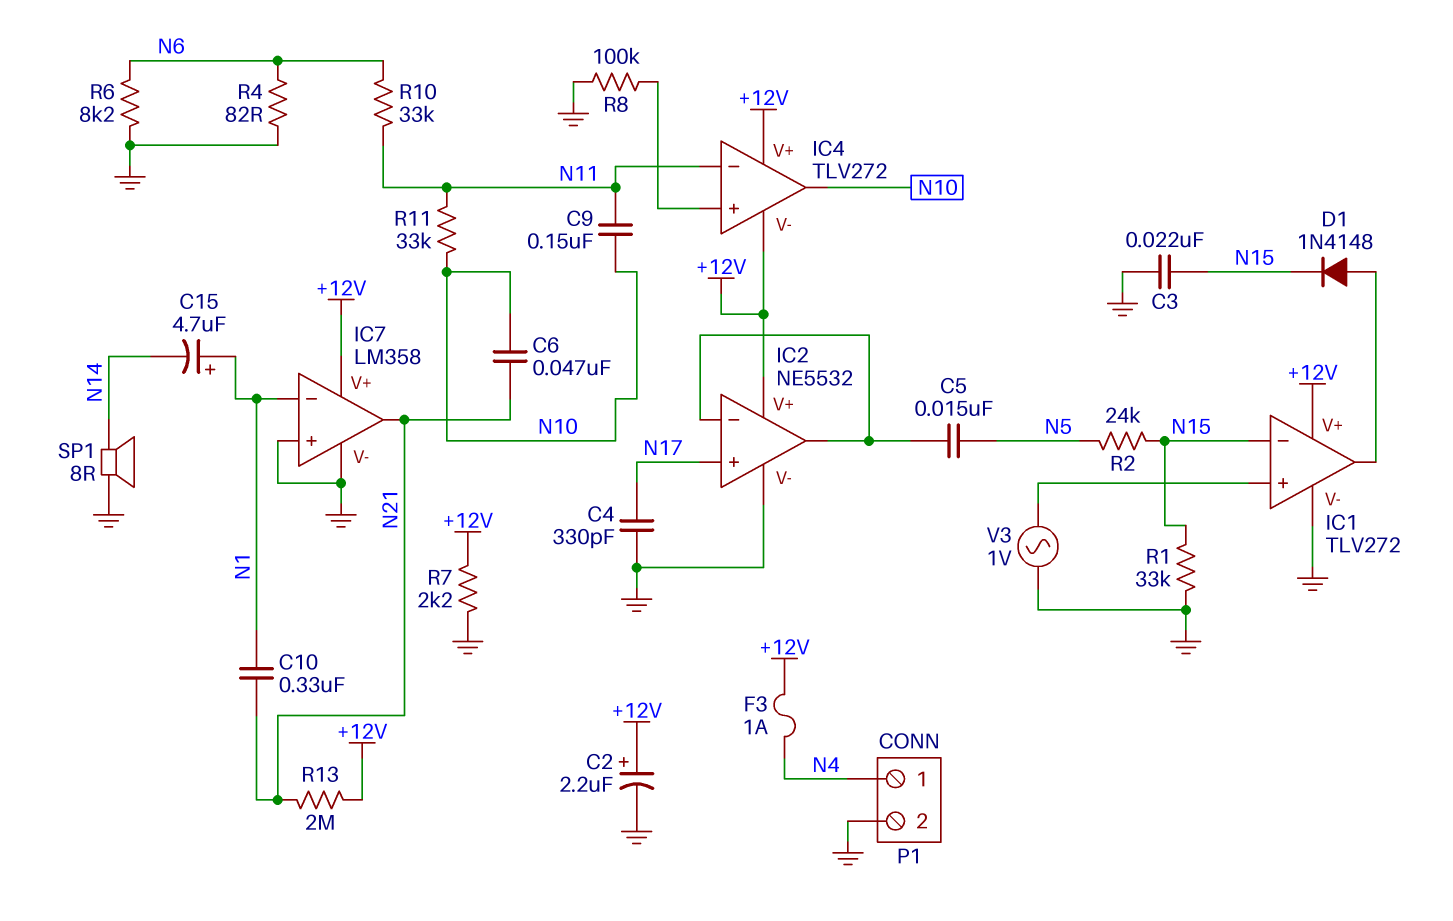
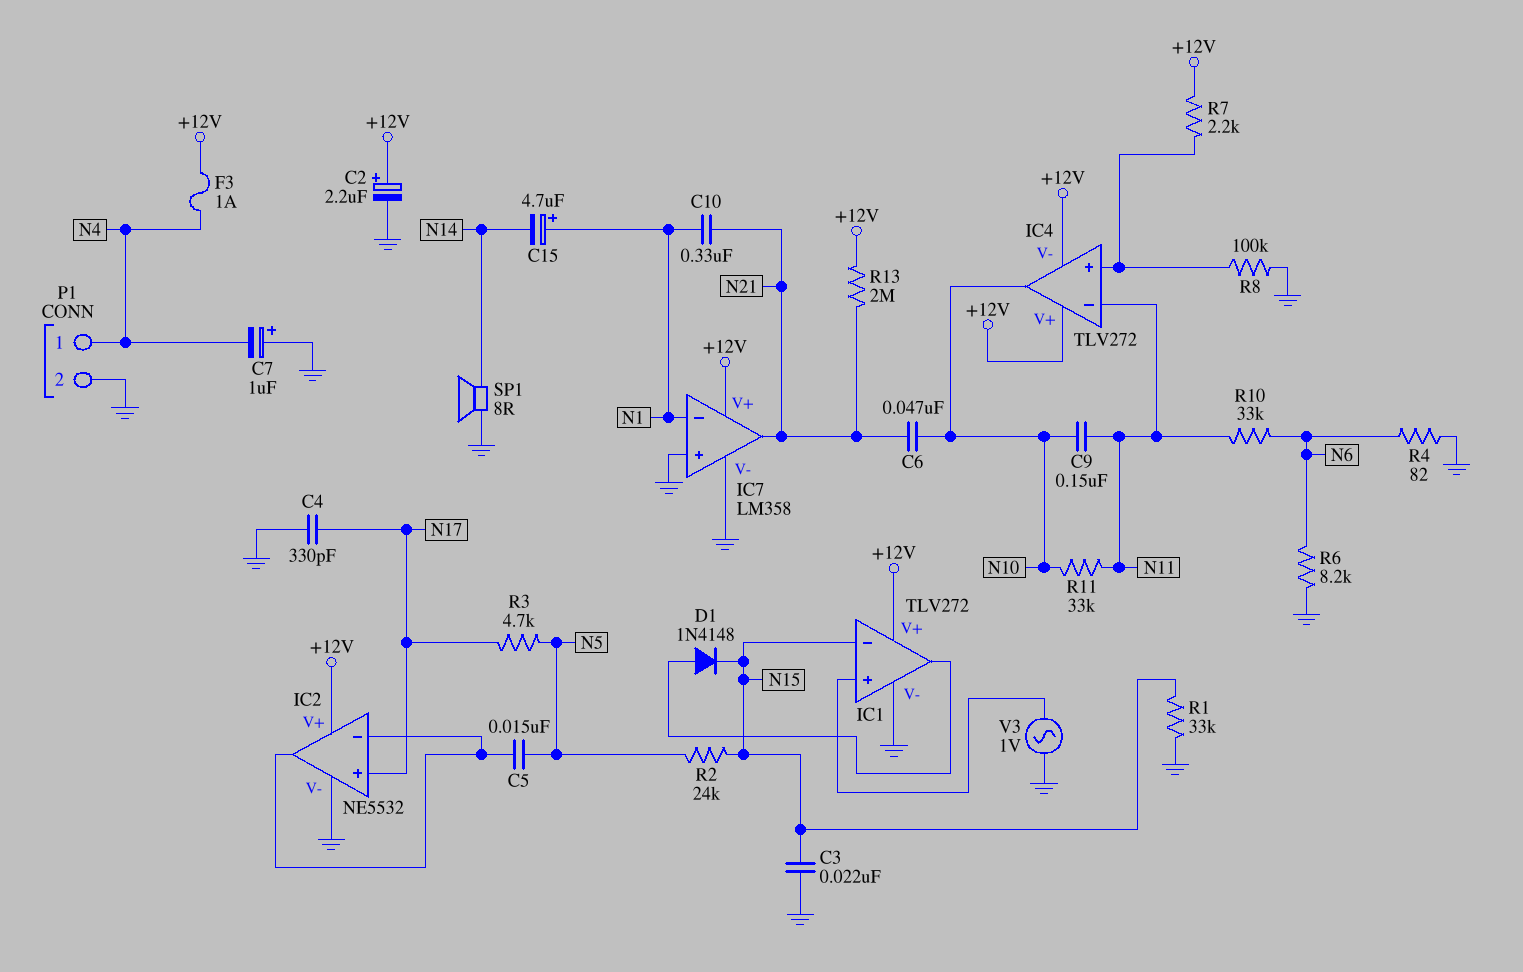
C7: none -> 1uF (plus GND, minus N4)
R3: none -> 4.7k (N5, N17)
R7: 2.2k (+12V, GND) -> 2.2k (+12V, IC4/in+)

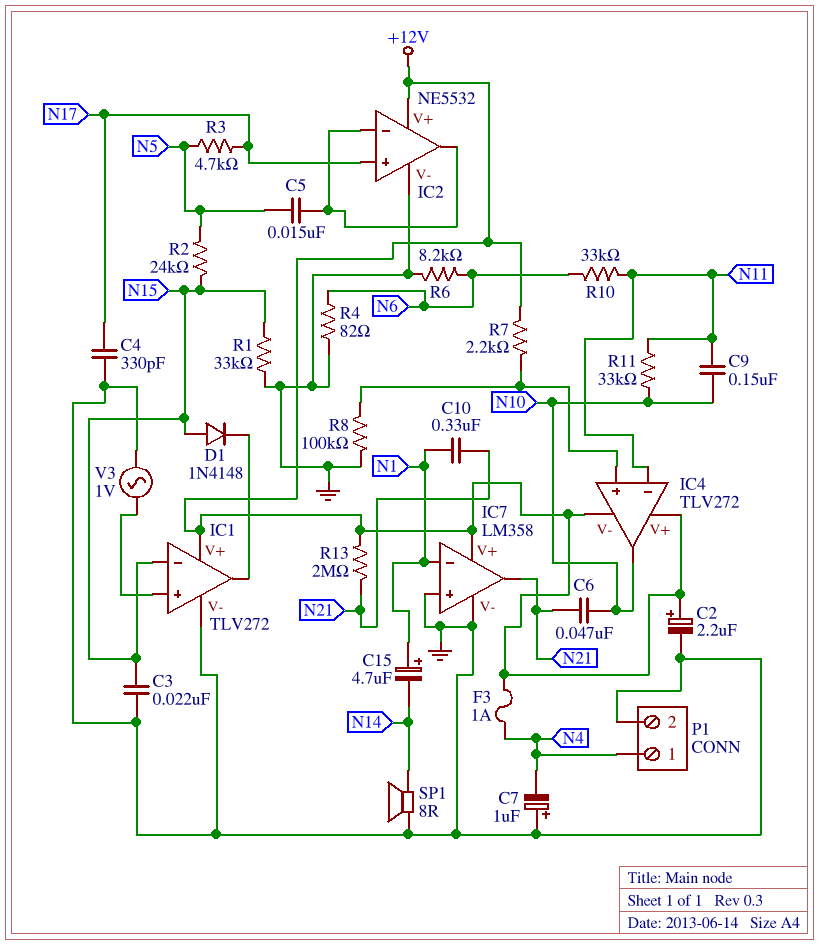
D1: diode 1N4148 (A IC1/out, K N15) -> diode 1N4148 (A N15, K IC1/out)

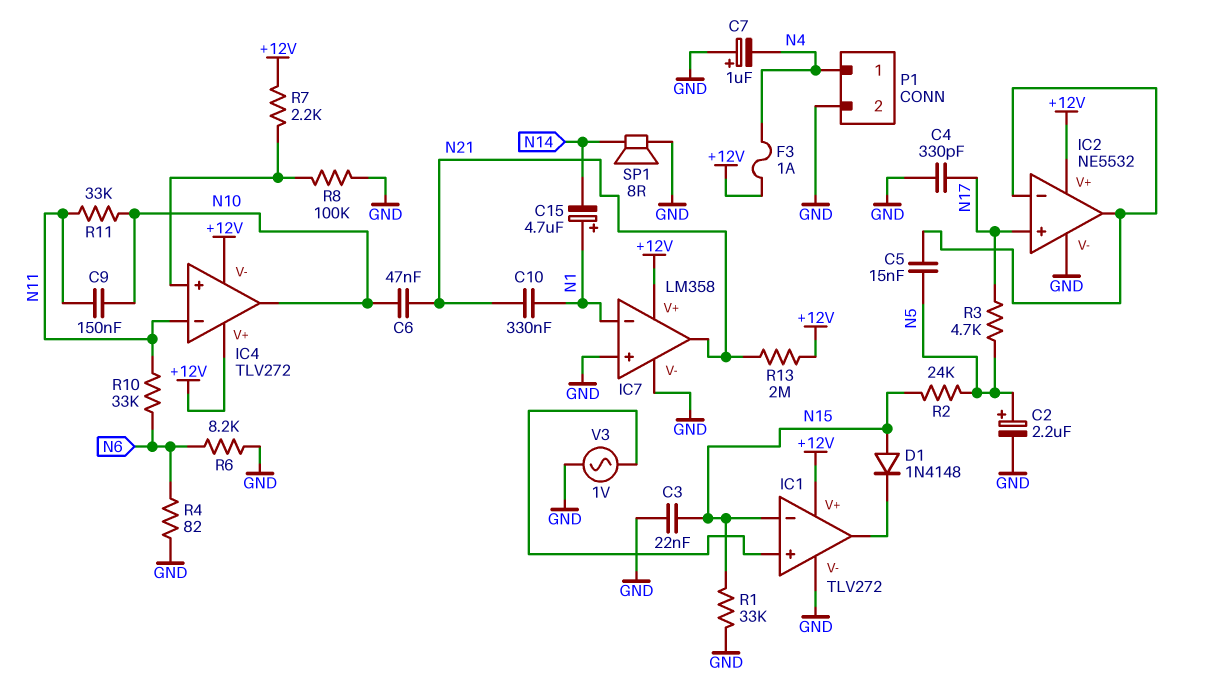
C2: 2.2uF (plus +12V, minus GND) -> 2.2uF (plus N5, minus GND)

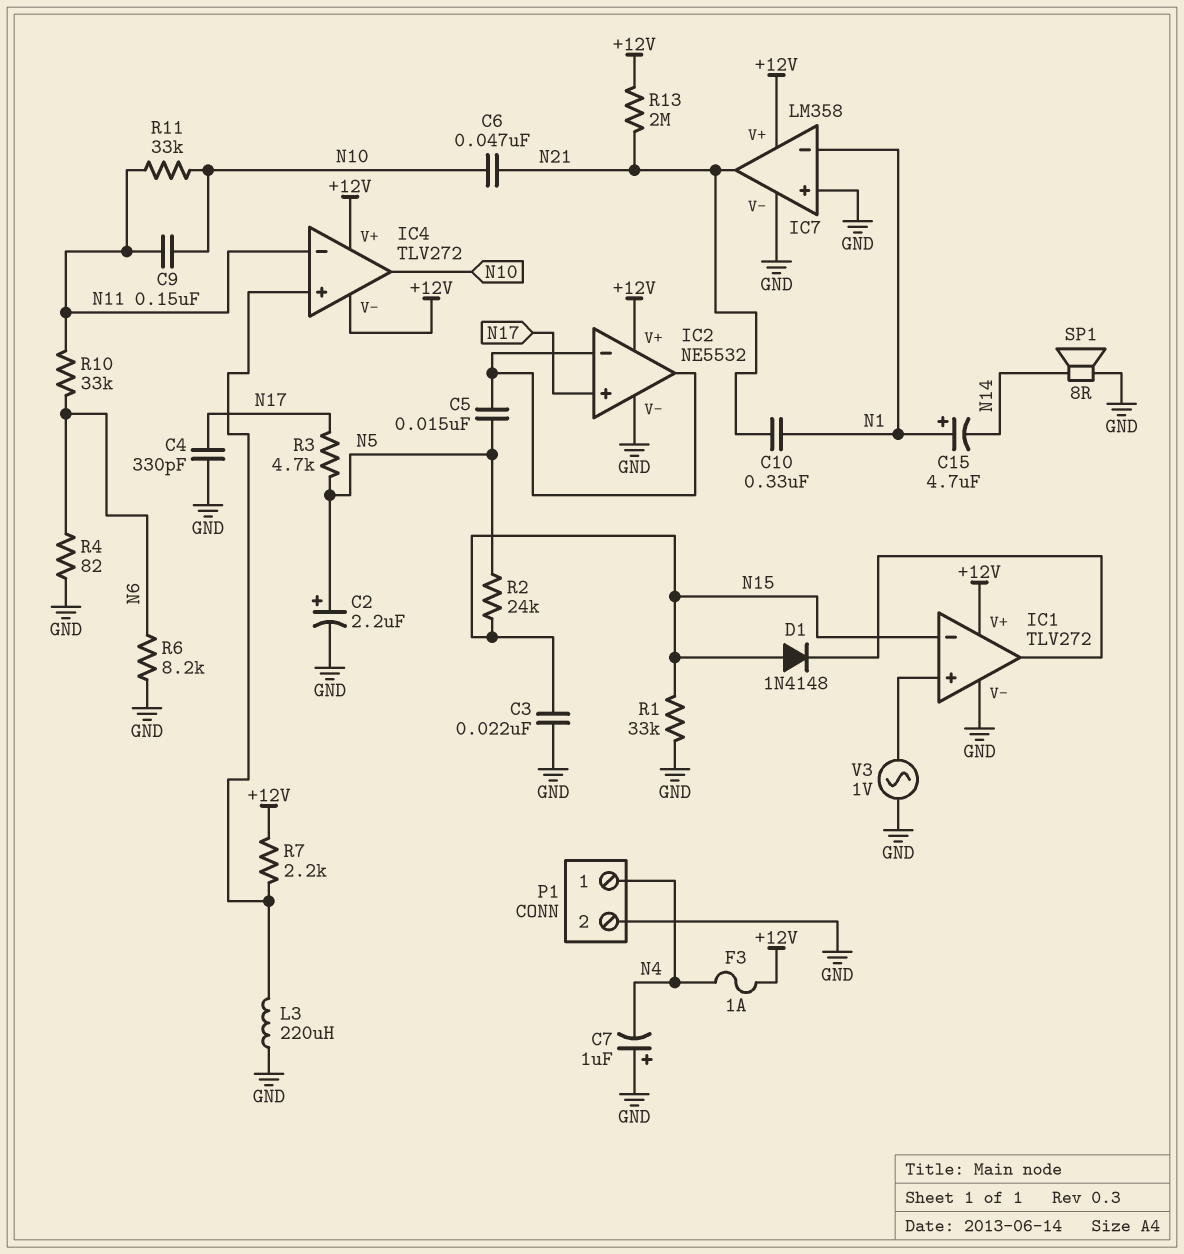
L3: none -> 220uH (GND, IC4/in+)
R8: 100k (GND, IC4/in+) -> none

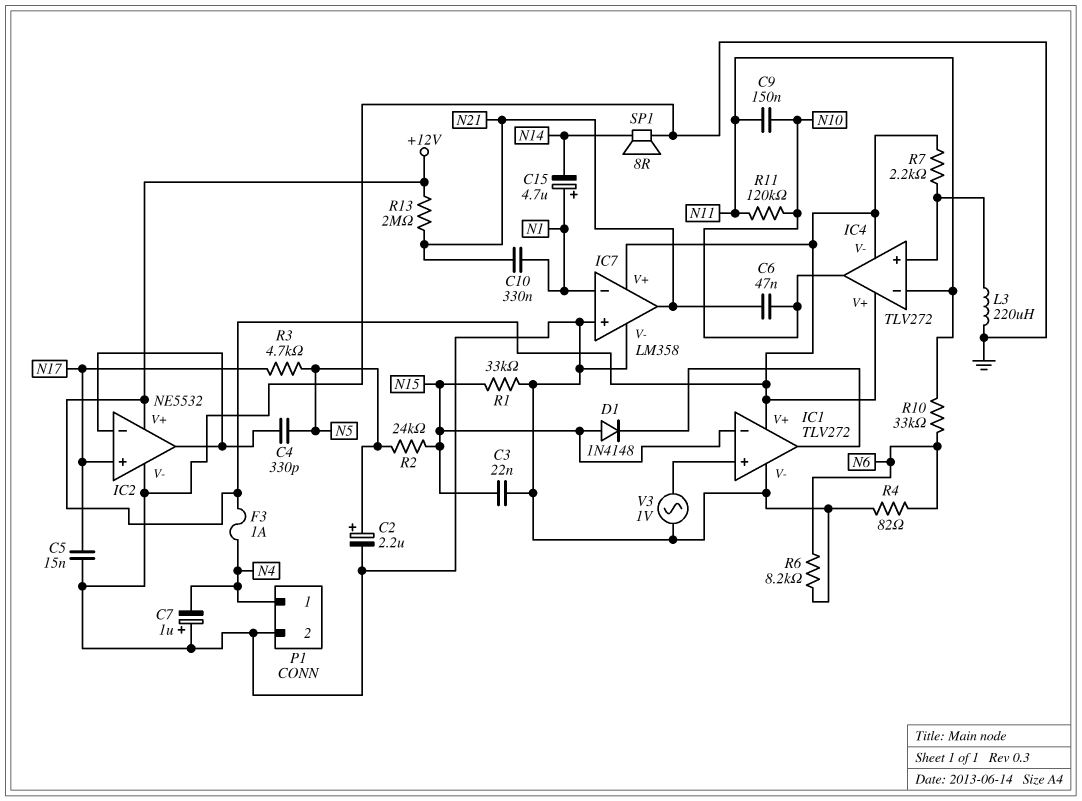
C4: 330pF (GND, N17) -> 330pF (IC2/in-, N5)
C5: 15nF (IC2/in-, N5) -> 15nF (GND, N17)
R11: 33k (N10, N11) -> 120k (N10, N11)

